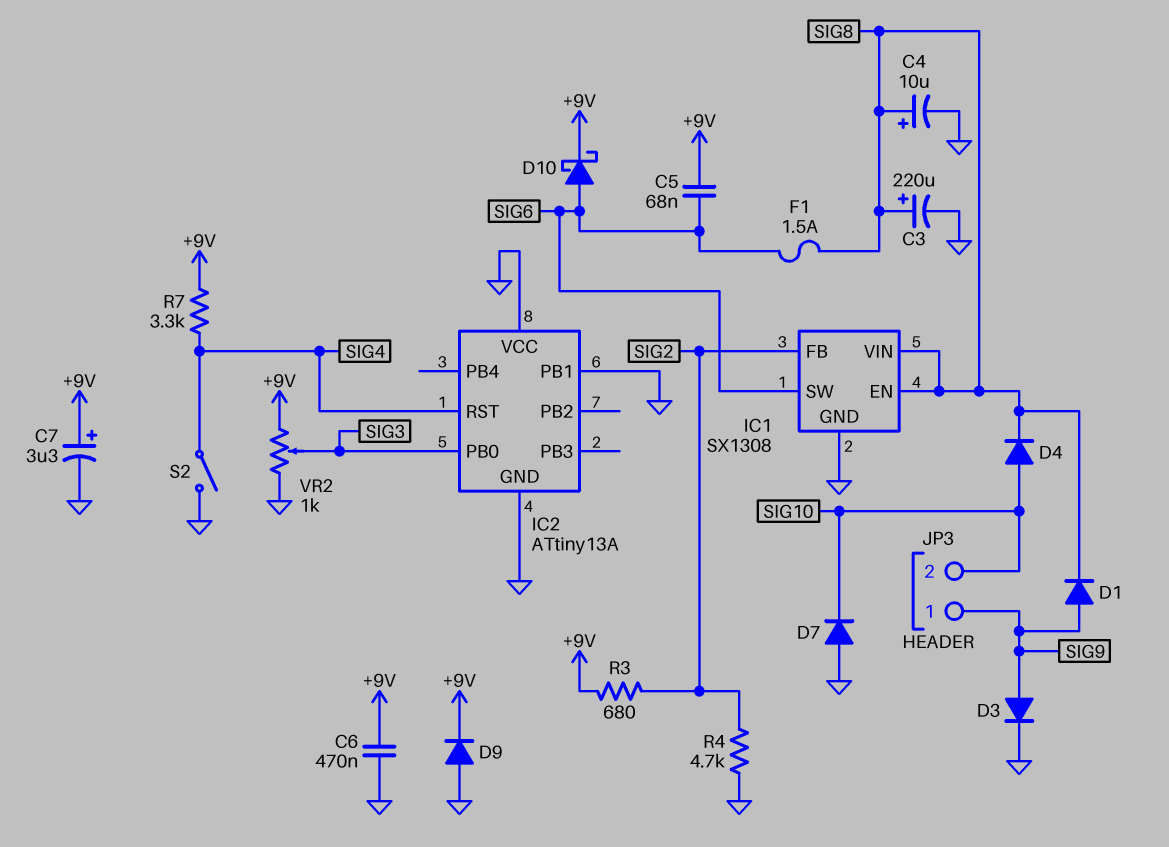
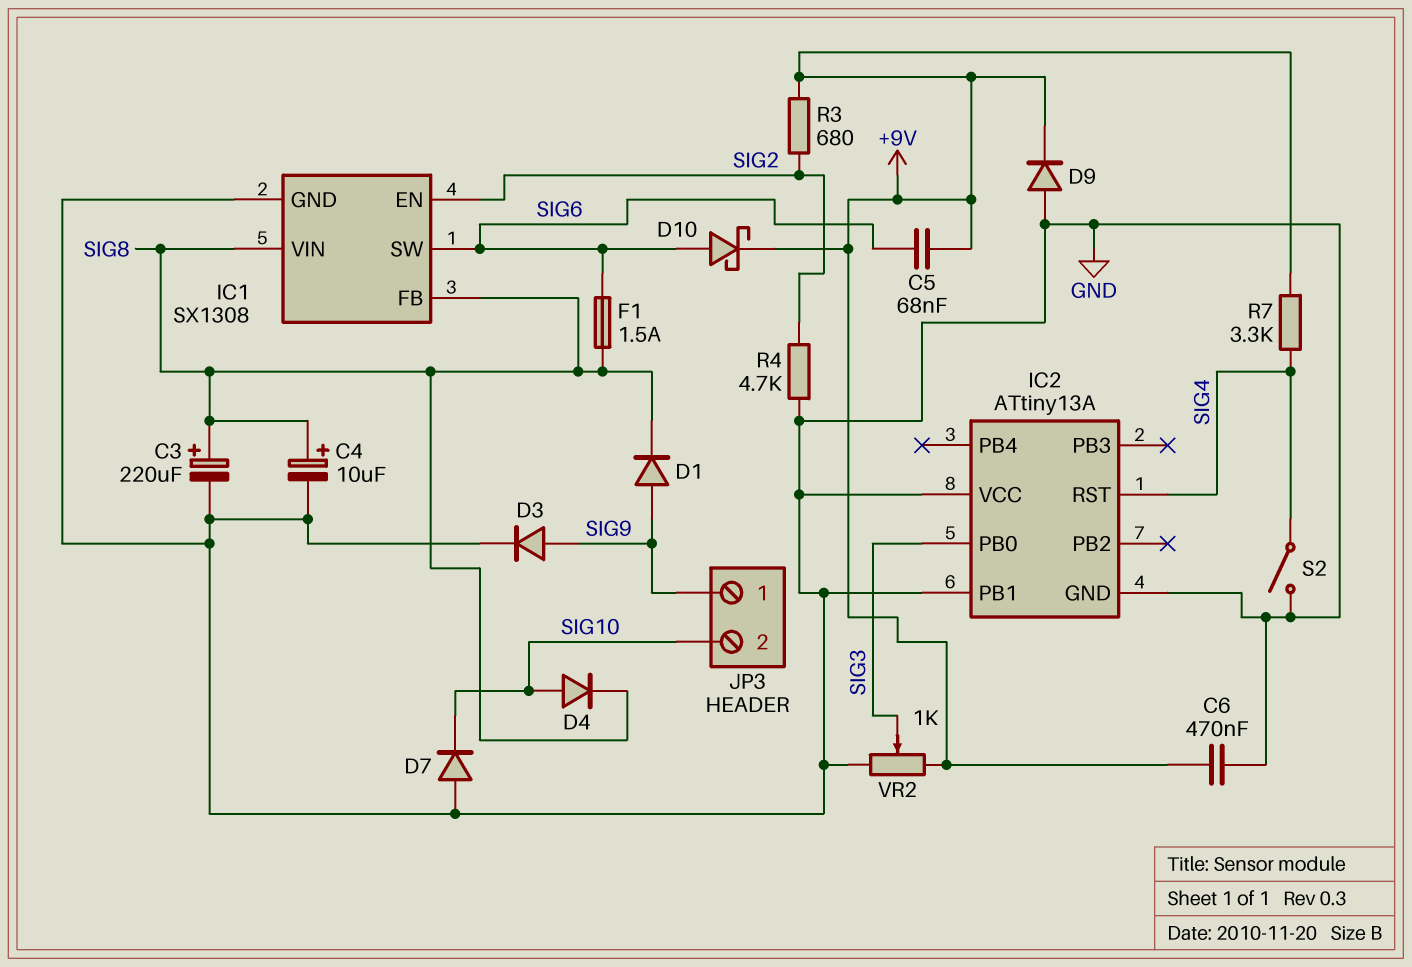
C7: 3.3uF (plus +9V, minus GND) -> none
IC1 pin EN: SIG8 -> SIG2
IC1 pin FB: SIG2 -> SIG8

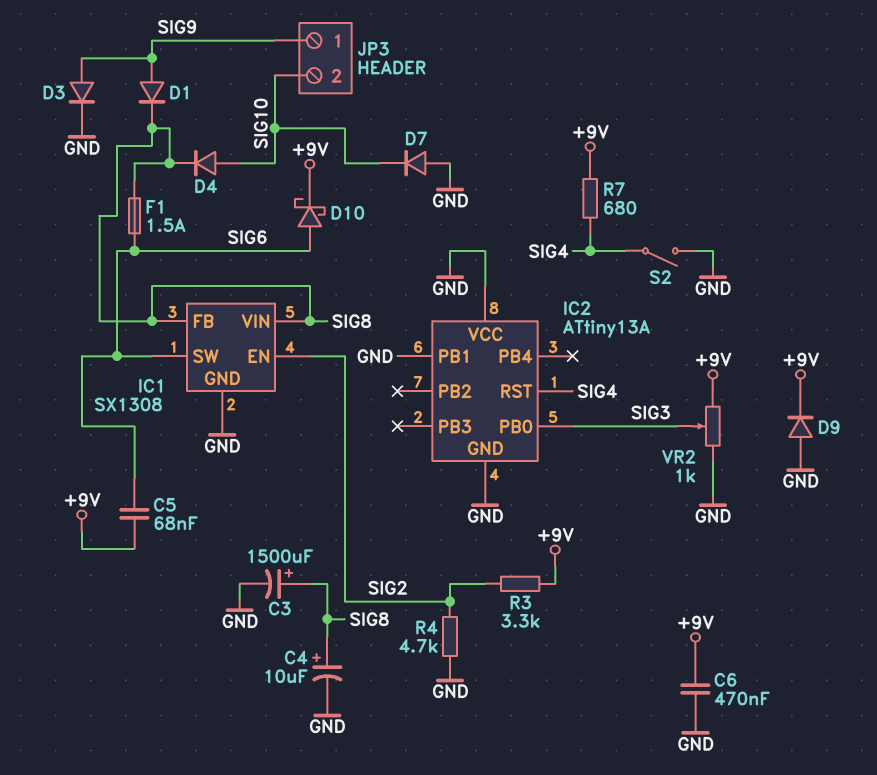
C3: 220uF (plus SIG8, minus GND) -> 1500uF (plus SIG8, minus GND)
R3: 680 (+9V, SIG2) -> 3.3k (+9V, SIG2)
R7: 3.3k (+9V, SIG4) -> 680 (+9V, SIG4)

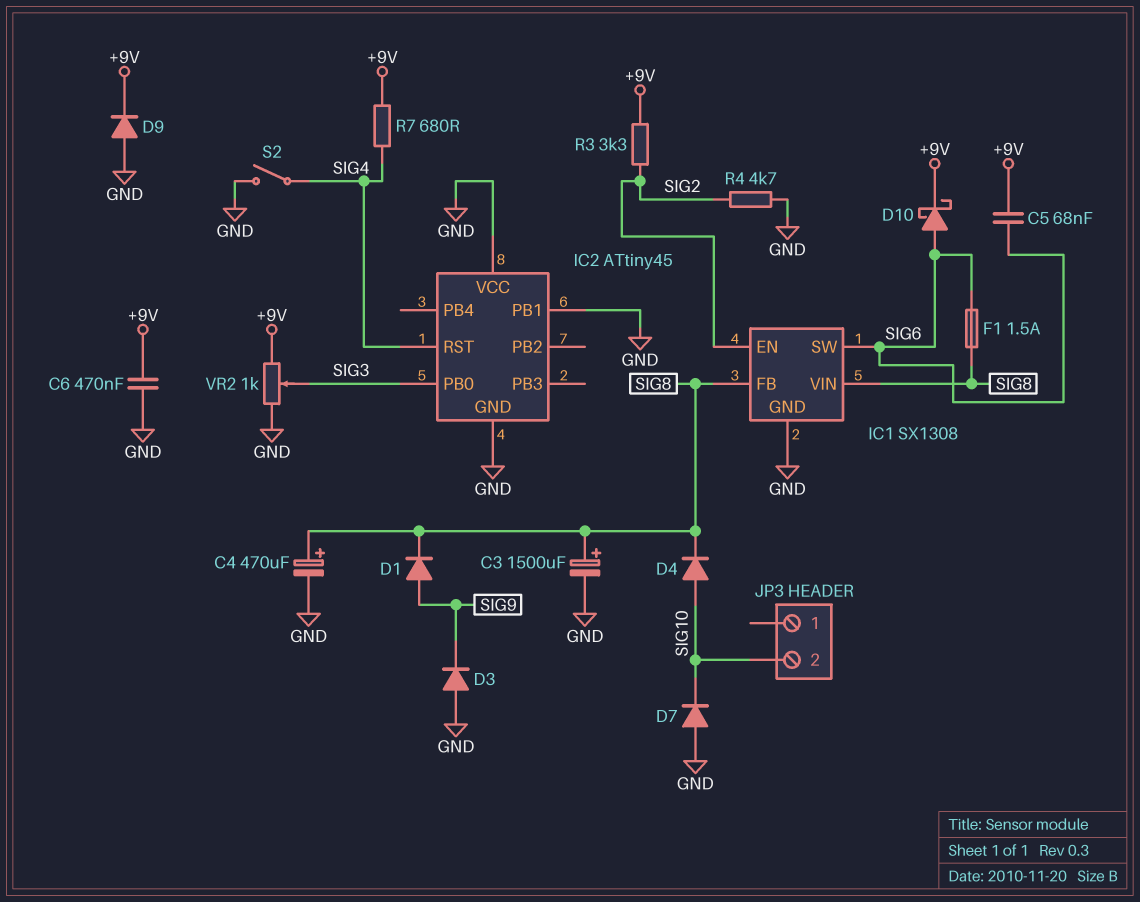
C4: 10uF (plus SIG8, minus GND) -> 470uF (plus SIG8, minus GND)
D3: diode (A SIG9, K GND) -> diode (A GND, K SIG9)
IC2: ATtiny13A -> ATtiny45
JP3 pin 1: SIG9 -> none

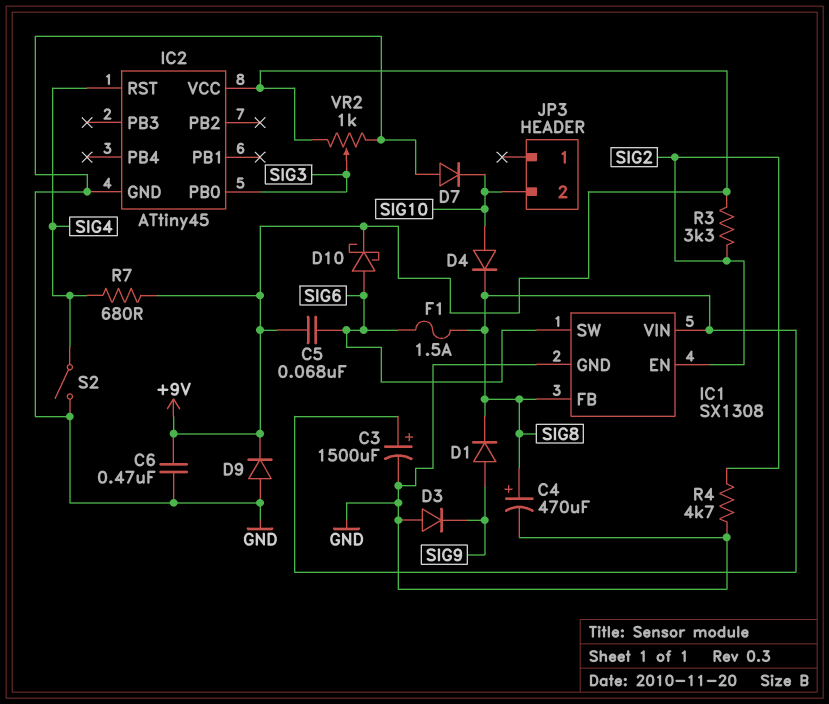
IC2 pin PB1: GND -> none
IC2 pin VCC: GND -> +9V

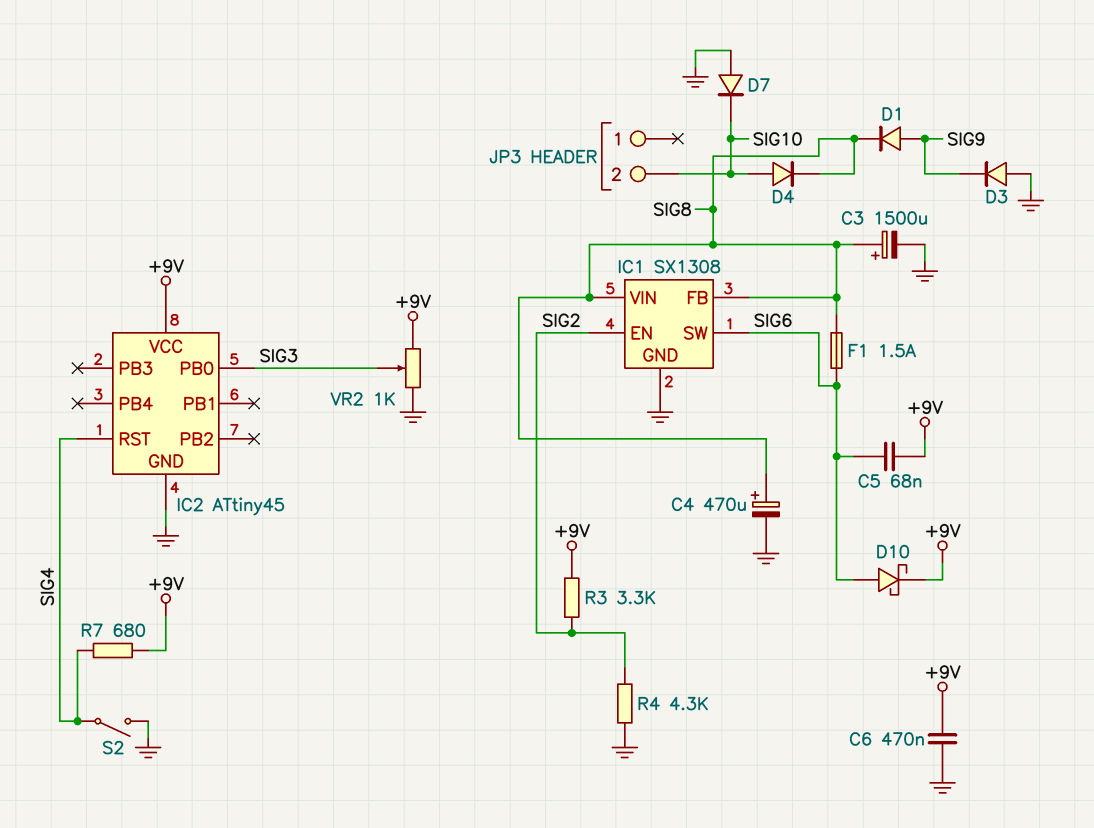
D9: diode (A GND, K +9V) -> none
R4: 4.7k (GND, SIG2) -> 4.3k (GND, SIG2)

